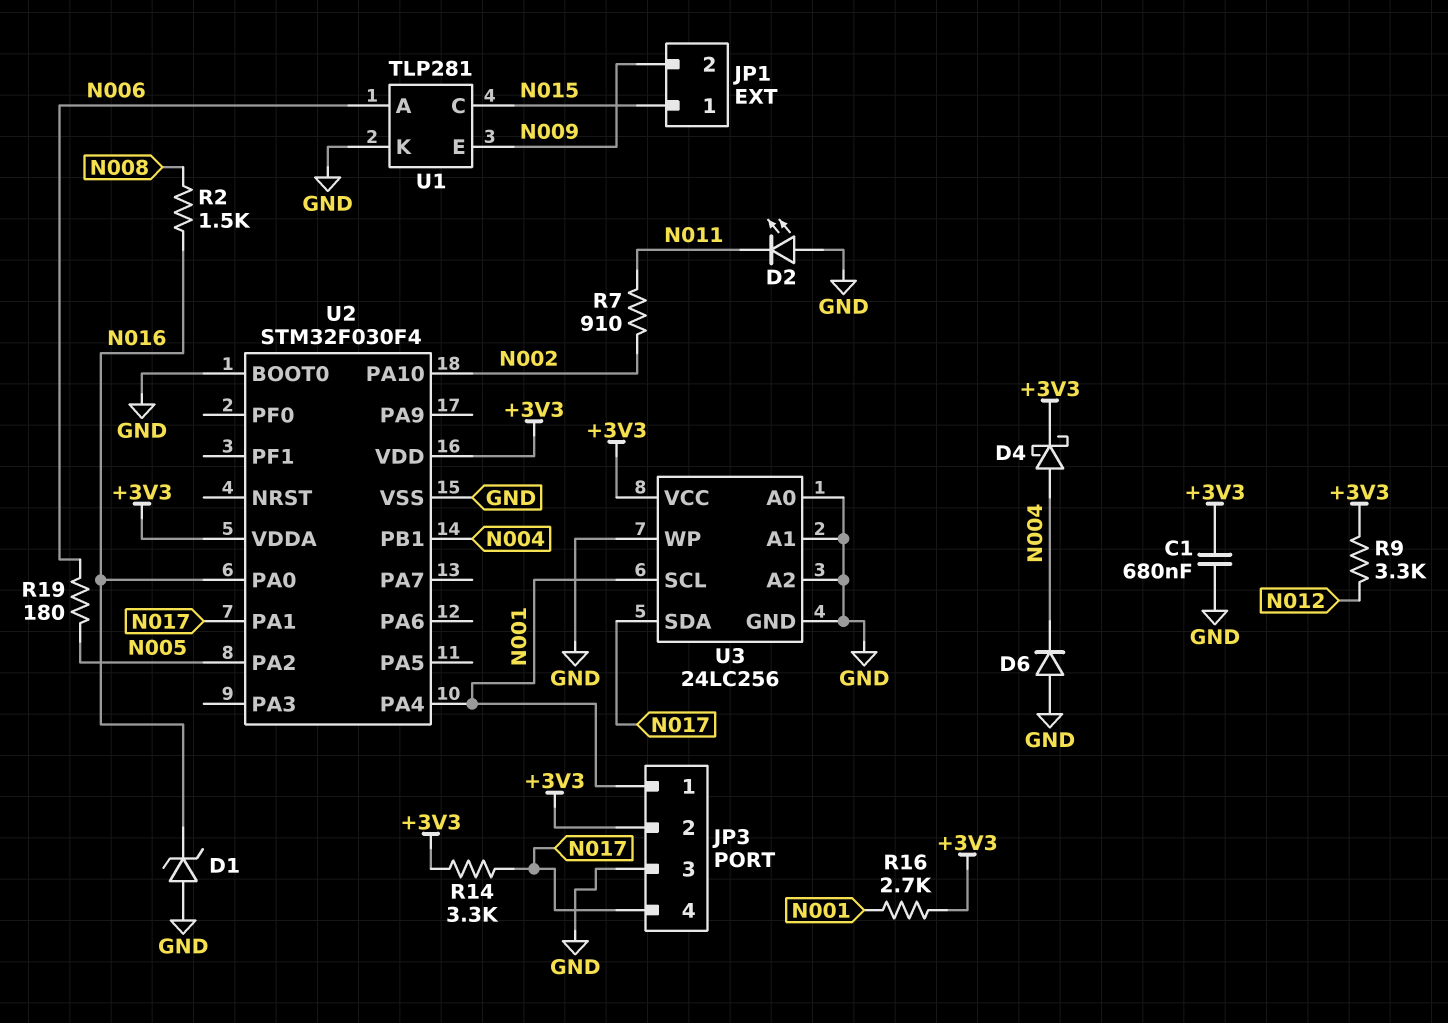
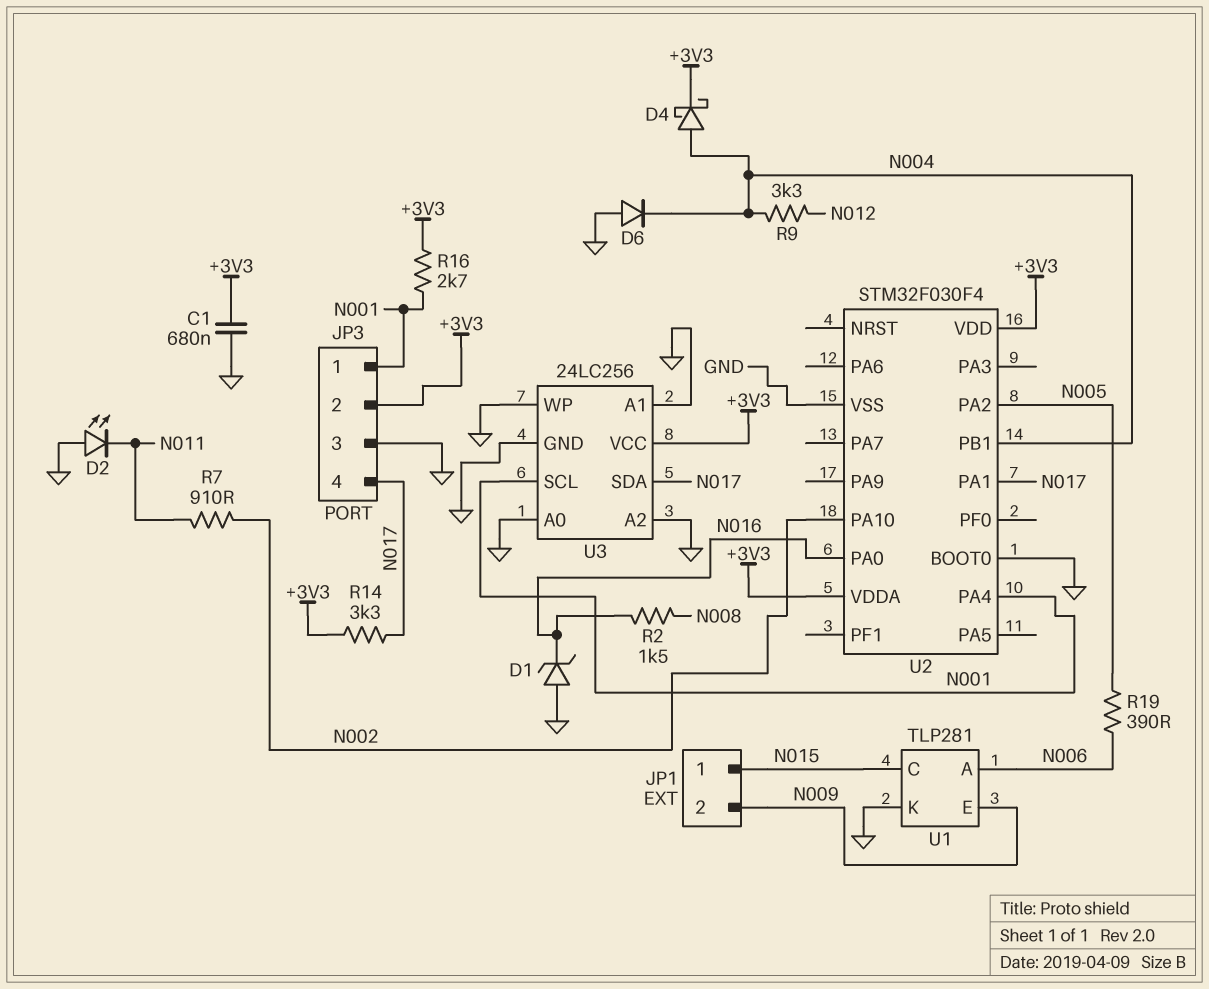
R9: 3.3k (+3V3, N012) -> 3.3k (N004, N012)
R19: 180 (N005, N006) -> 390 (N005, N006)

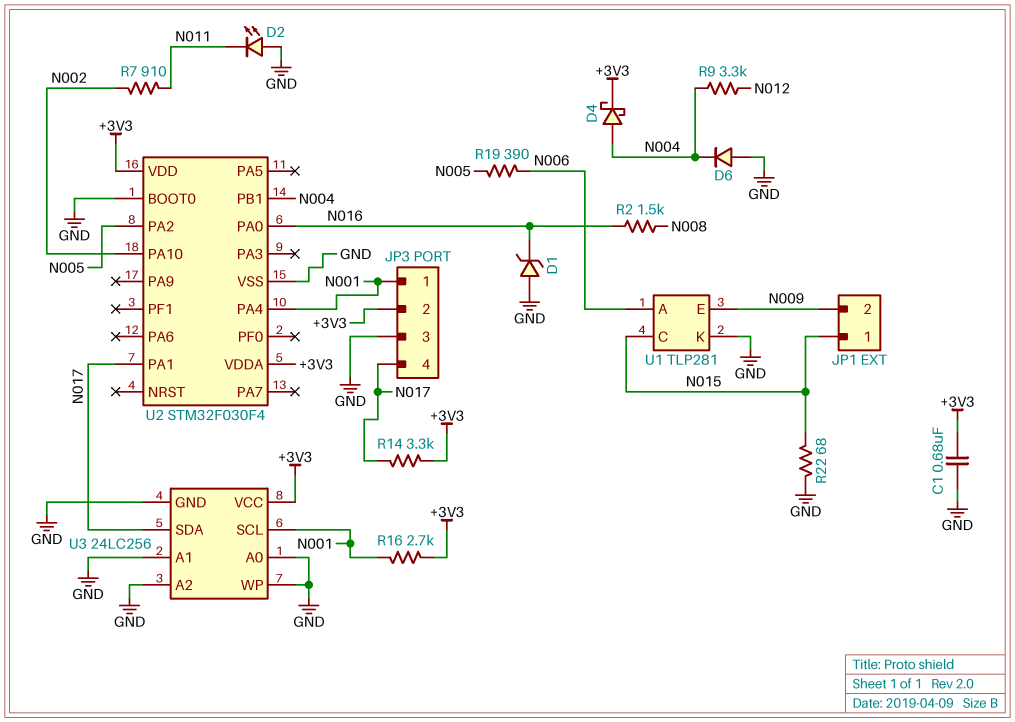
R22: none -> 68 (GND, N015)

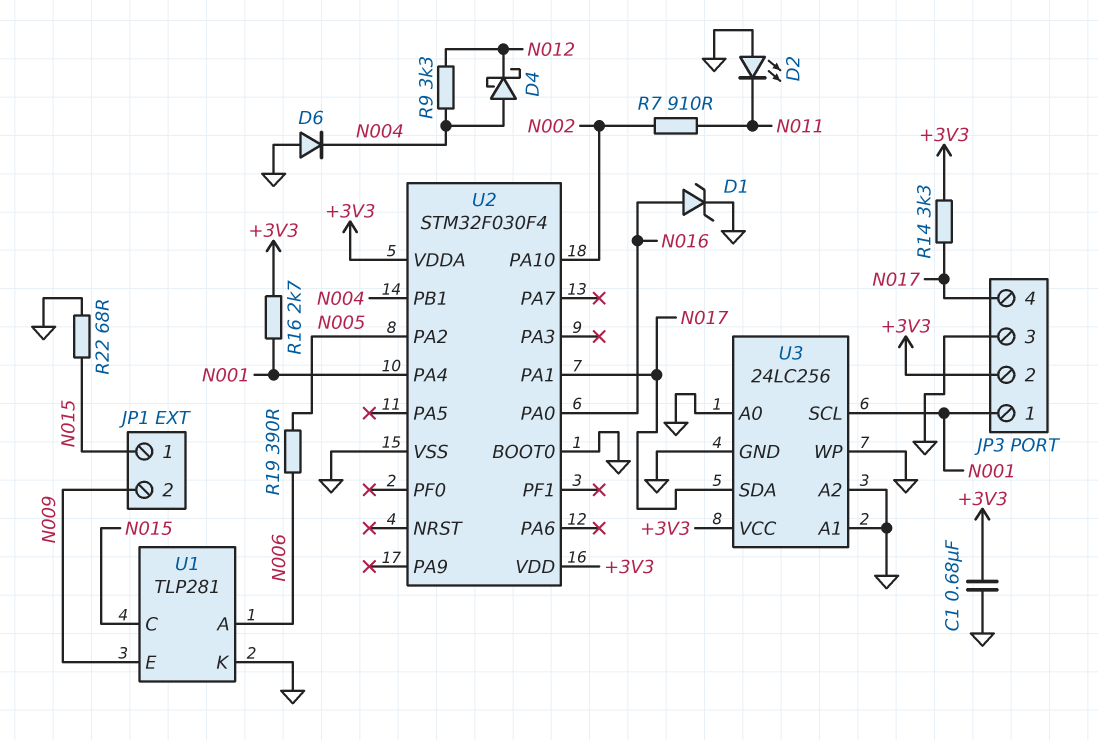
D1: zener (A GND, K N016) -> zener (A N016, K GND)
D4: schottky (A N004, K +3V3) -> schottky (A N004, K N012)
R2: 1.5k (N008, N016) -> none

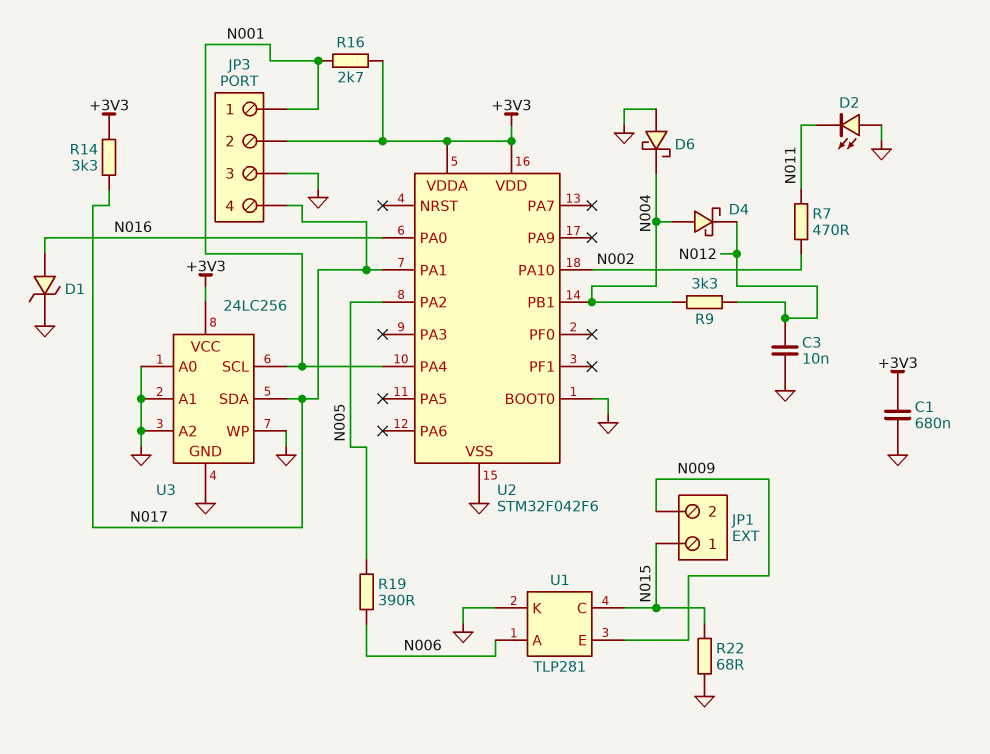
C3: none -> 10nF (GND, N012)
D6: diode (A GND, K N004) -> schottky (A GND, K N004)
R7: 910 (N002, N011) -> 470 (N002, N011)
U2: STM32F030F4 -> STM32F042F6

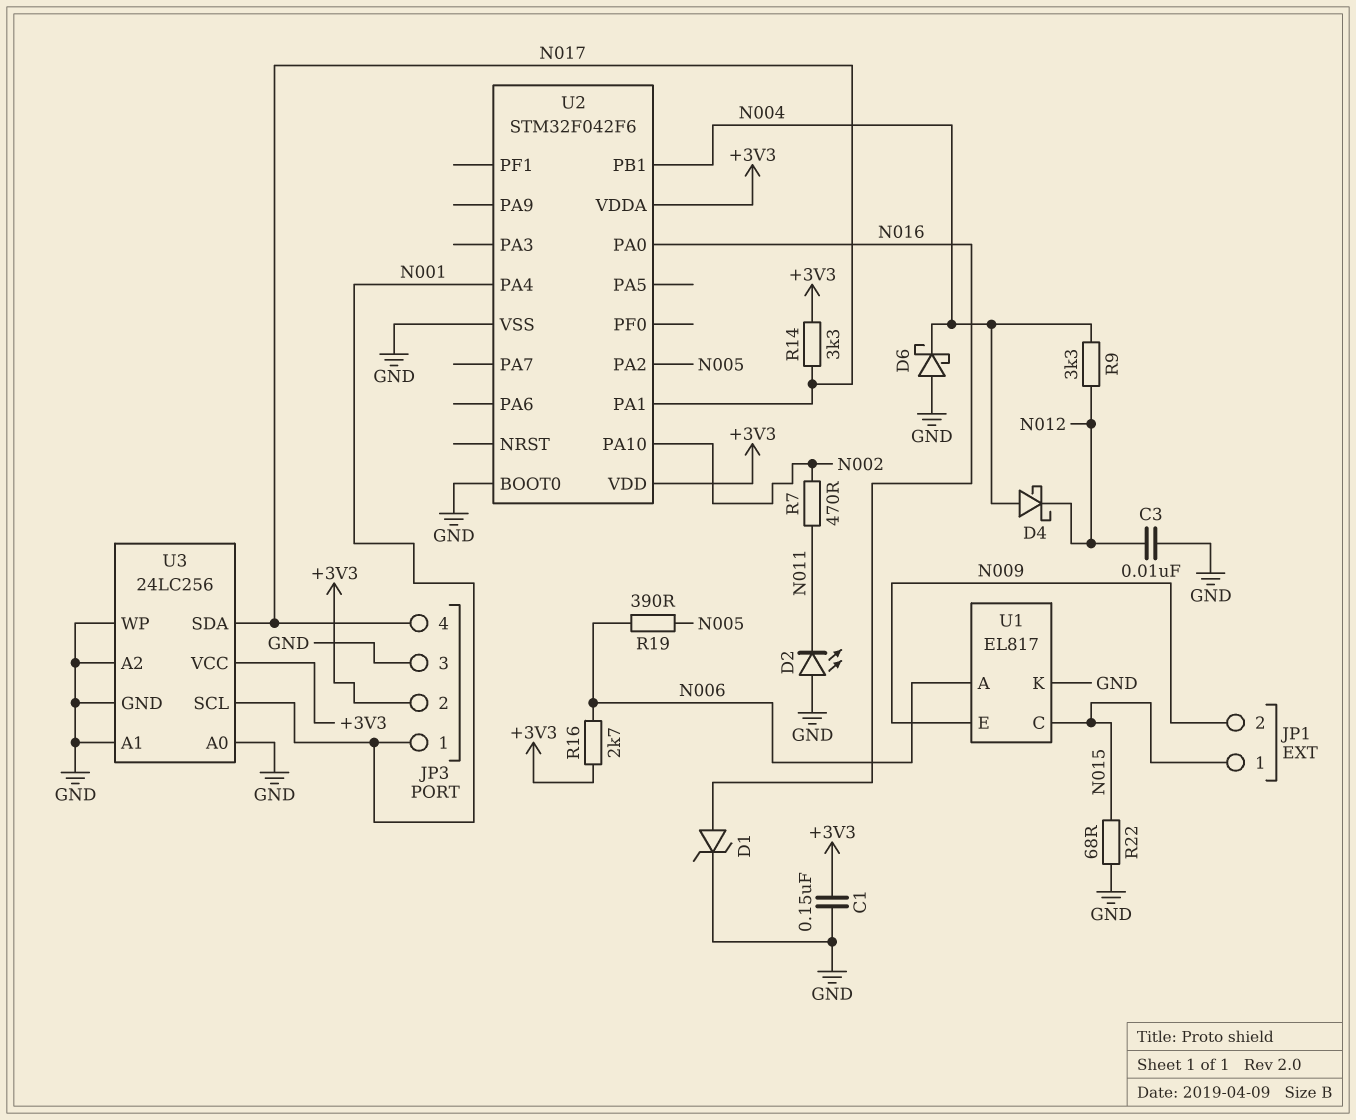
C1: 680nF (+3V3, GND) -> 150nF (+3V3, GND)
R16: 2.7k (+3V3, N001) -> 2.7k (+3V3, N006)
U1: TLP281 -> EL817

